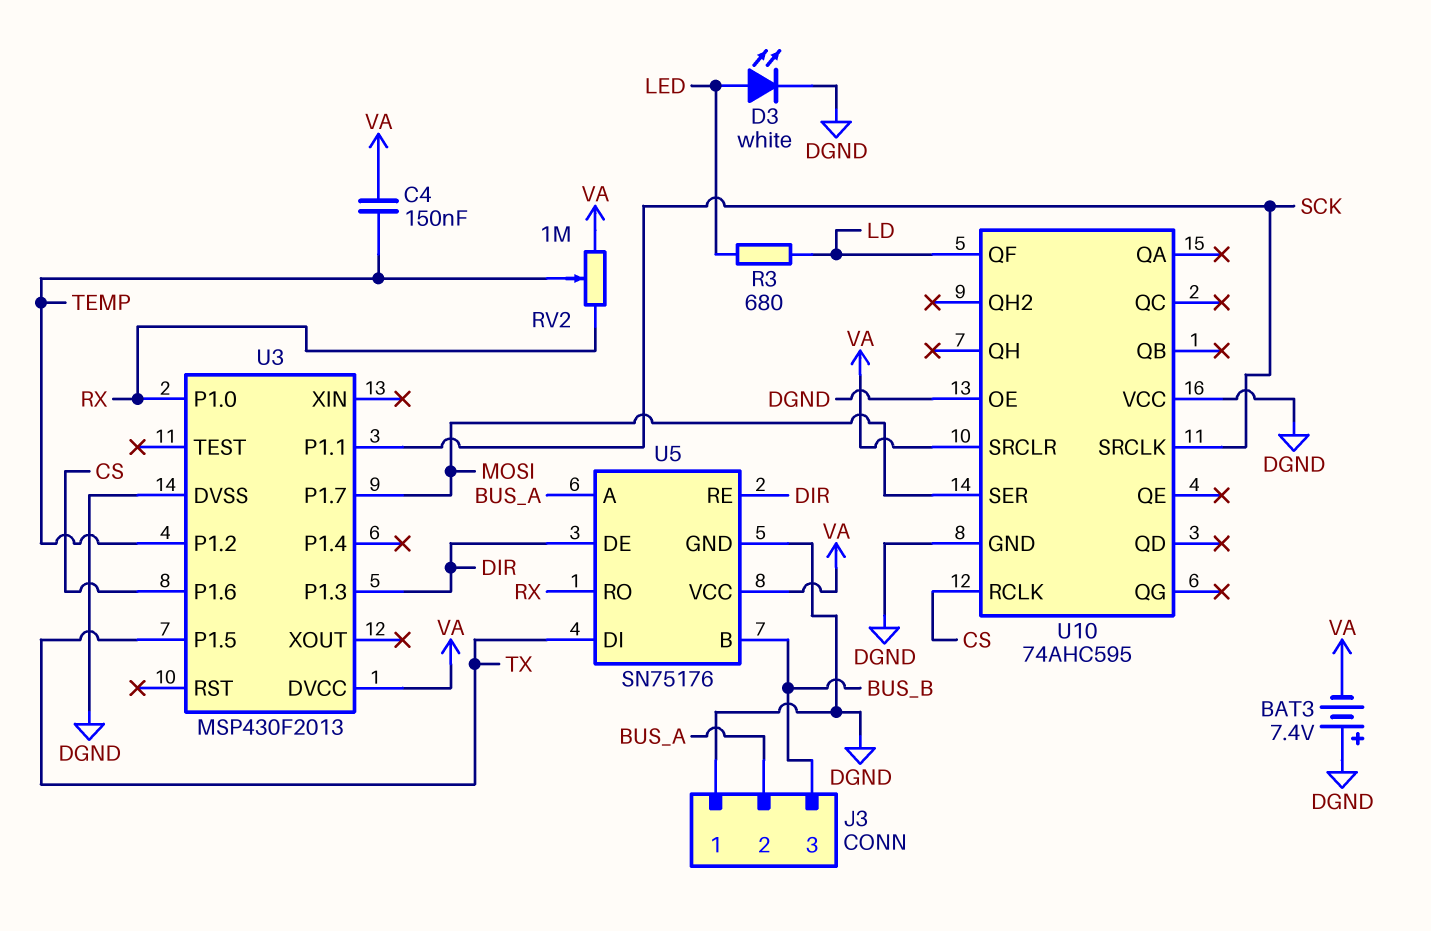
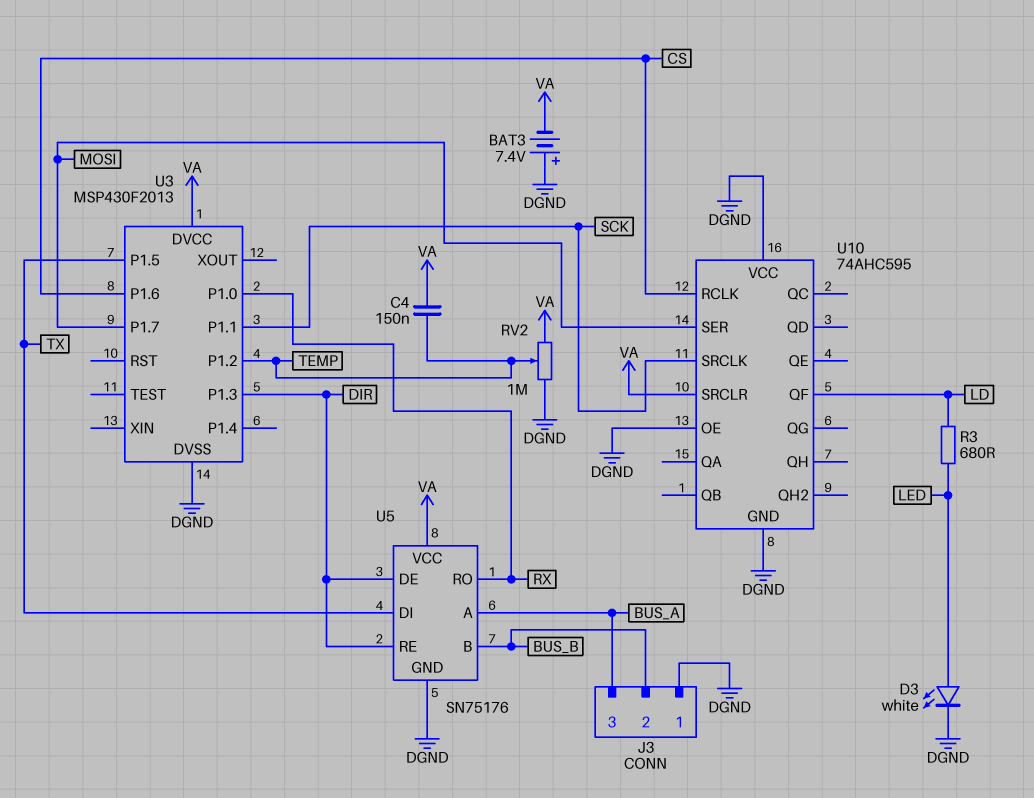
J3 pin 2: BUS_A -> BUS_B
J3 pin 3: BUS_B -> BUS_A
RV2: 1M (RX, VA, wiper TEMP) -> 1M (DGND, VA, wiper TEMP)

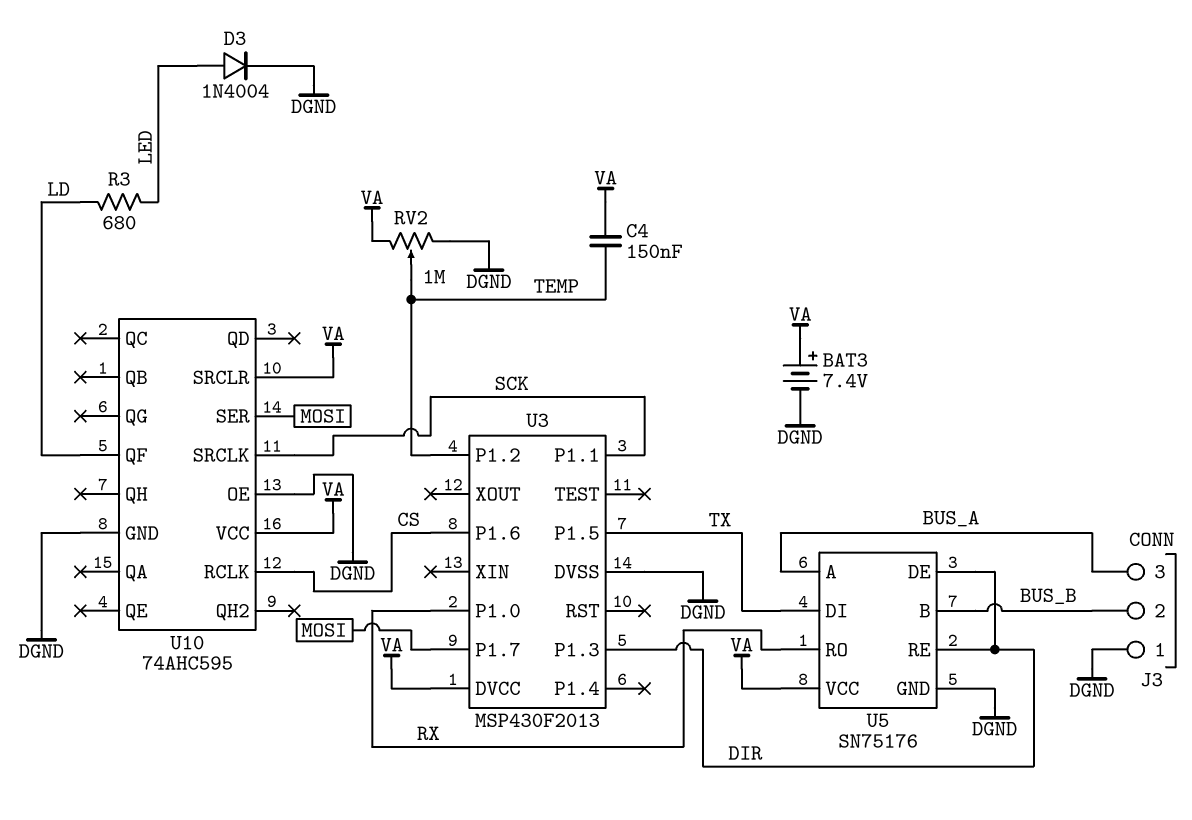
BAT3: 7.4V (plus DGND, minus VA) -> 7.4V (plus VA, minus DGND)
D3: LED white (A LED, K DGND) -> diode 1N4004 (A LED, K DGND)
U10 pin VCC: DGND -> VA

